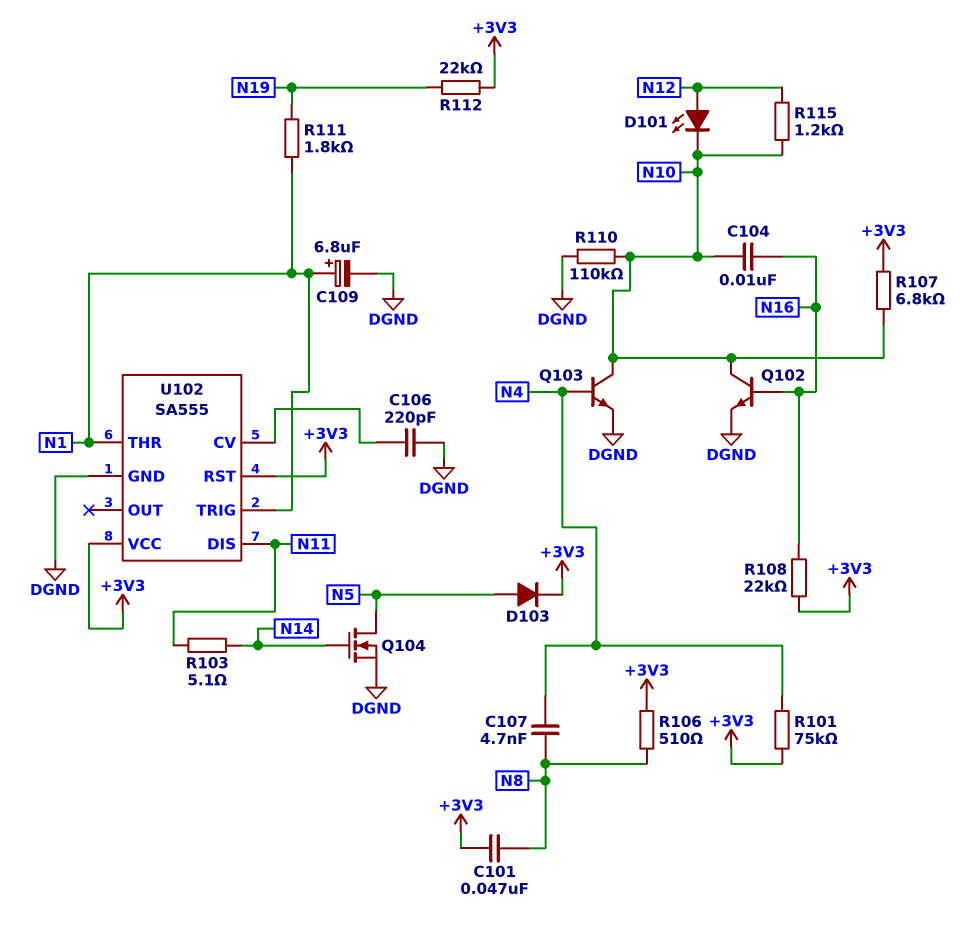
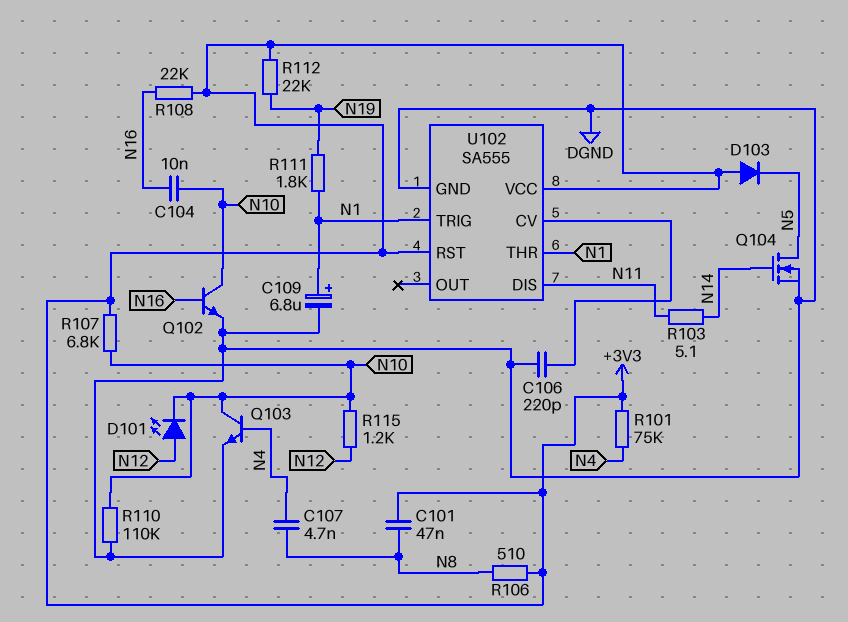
D103: diode (A N5, K +3V3) -> diode (A +3V3, K N5)

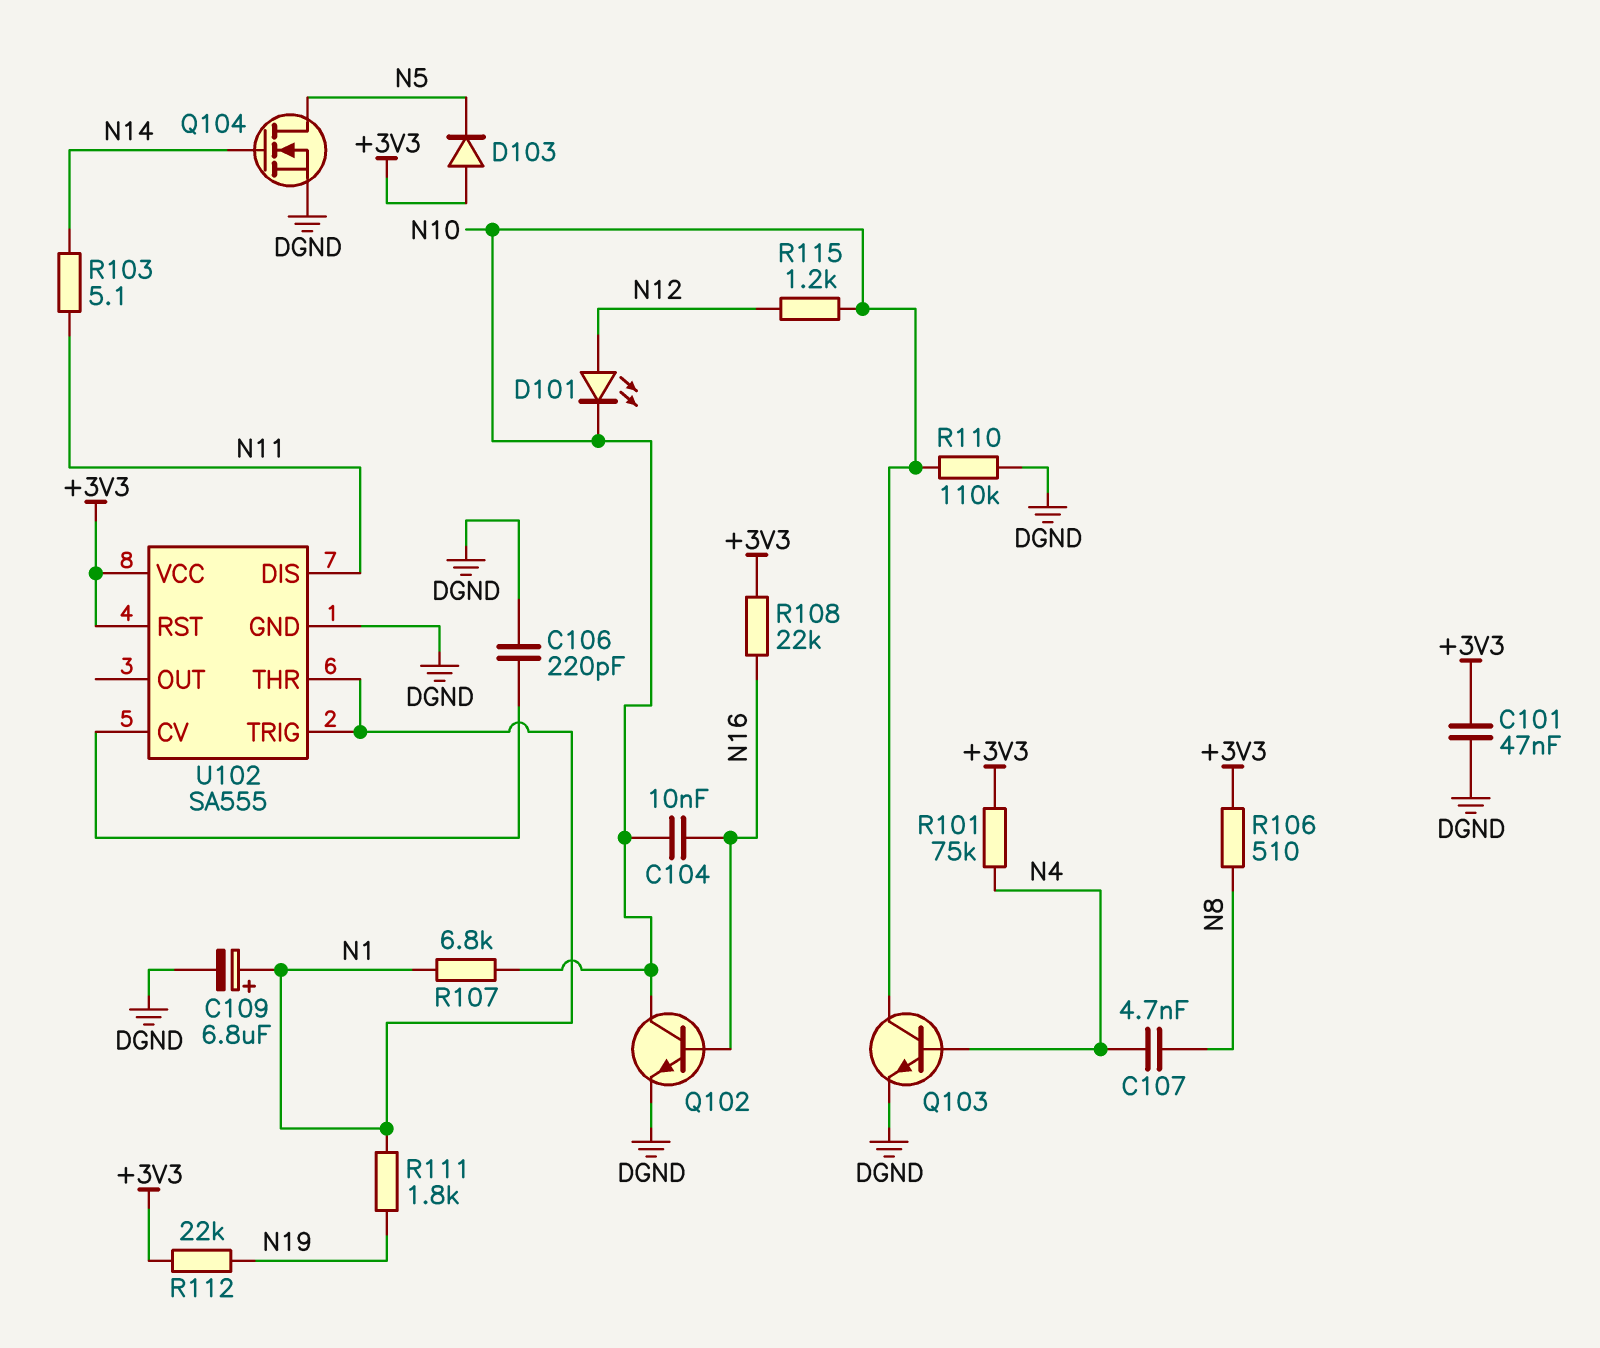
C101: 47nF (+3V3, N8) -> 47nF (+3V3, DGND)
R107: 6.8k (+3V3, N10) -> 6.8k (N1, N10)

